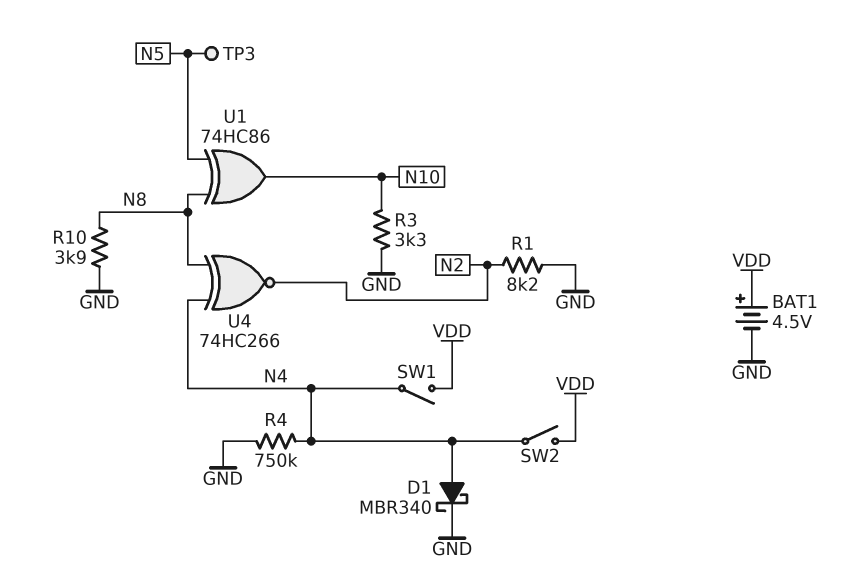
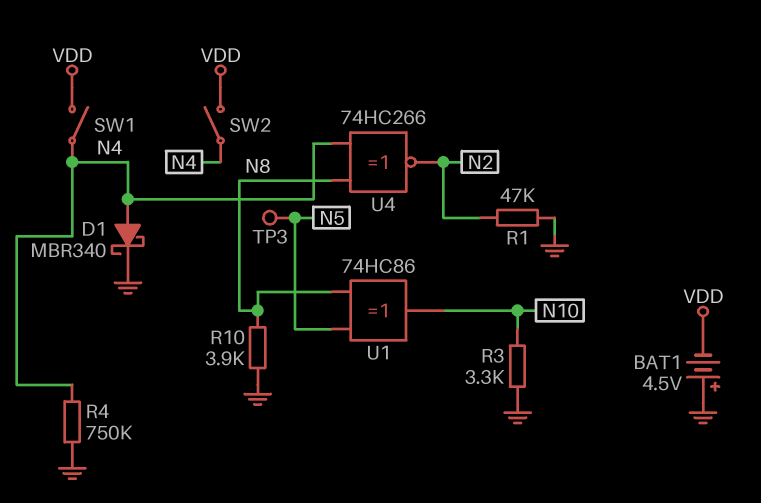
BAT1: 4.5V (plus VDD, minus GND) -> 4.5V (plus GND, minus VDD)
R1: 8.2k (GND, N2) -> 47k (GND, N2)

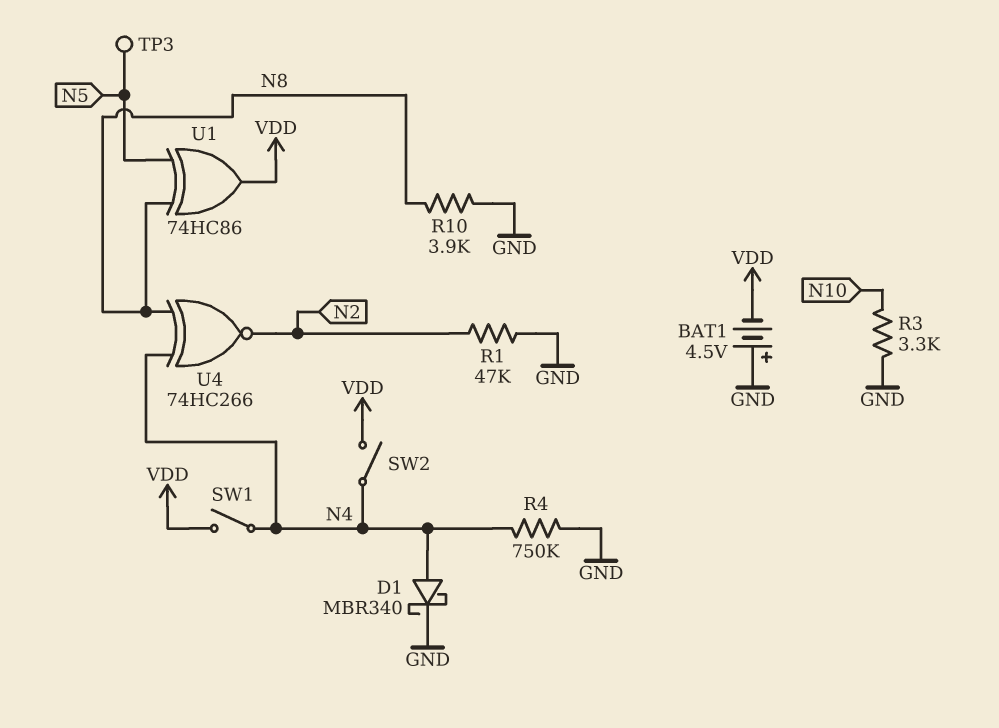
U1: XOR 74HC86 (in N5, in N8, out N10) -> XOR 74HC86 (in N5, in N8, out VDD)

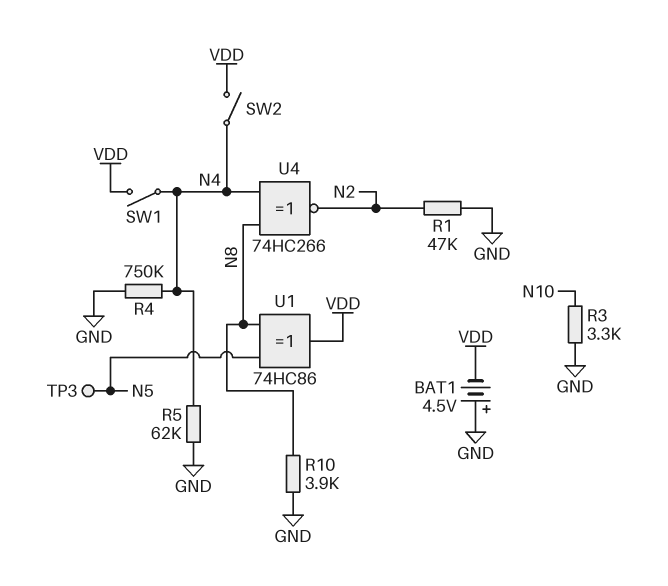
D1: schottky MBR340 (A N4, K GND) -> none
R5: none -> 62k (GND, N4)

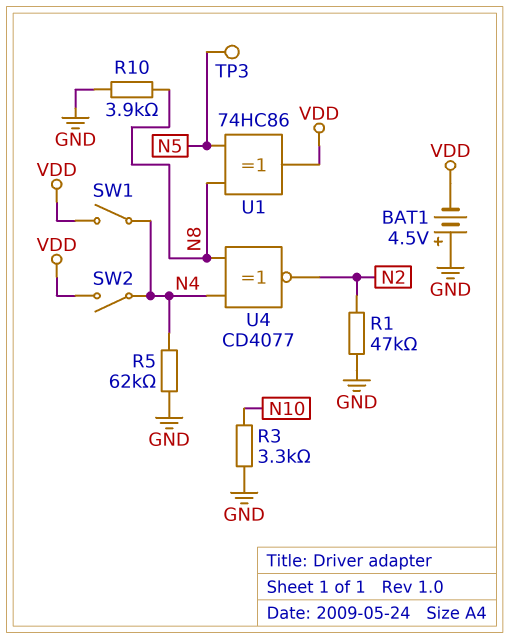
R4: 750k (GND, N4) -> none
U4: XNOR 74HC266 (in N4, in N8, out N2) -> XNOR CD4077 (in N4, in N8, out N2)

